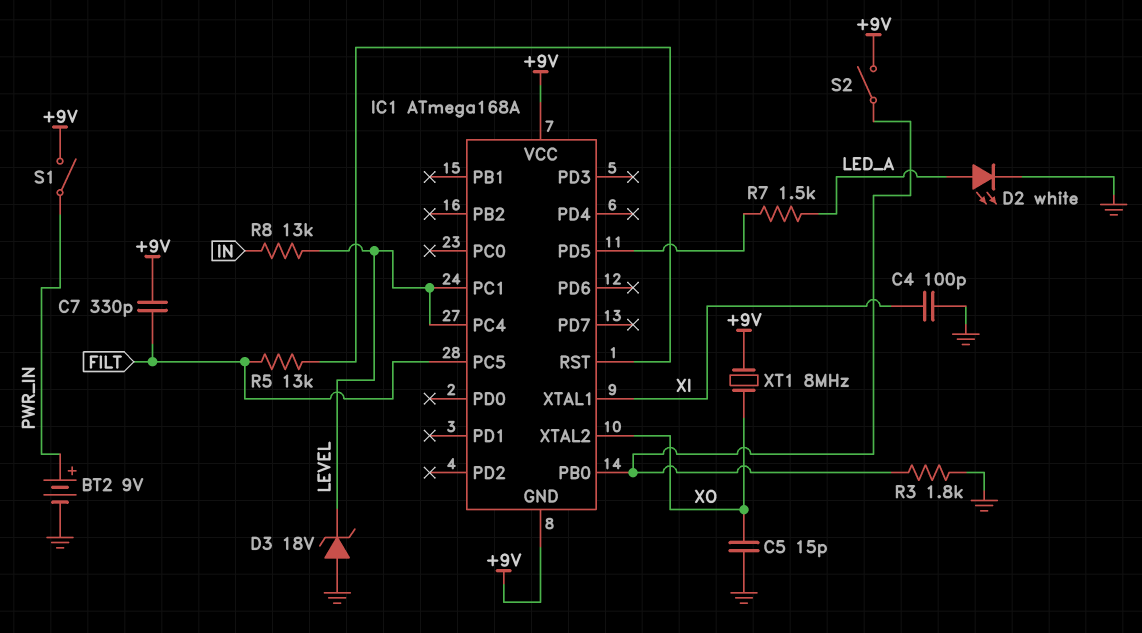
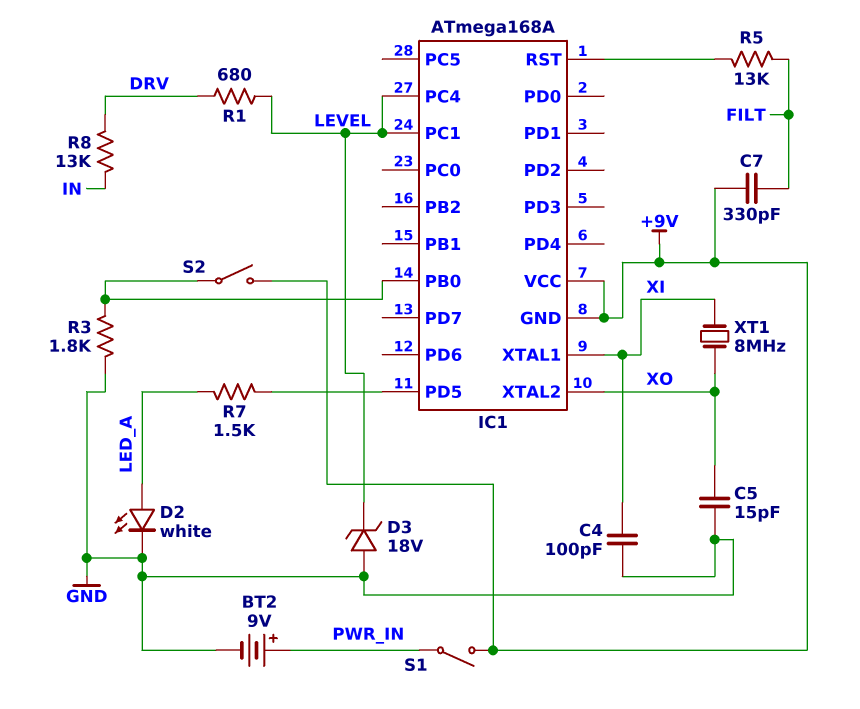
IC1 pin PC5: FILT -> none
R1: none -> 680 (DRV, LEVEL)
R8: 13k (IN, LEVEL) -> 13k (DRV, IN)
XT1: 8MHz (+9V, XO) -> 8MHz (XI, XO)

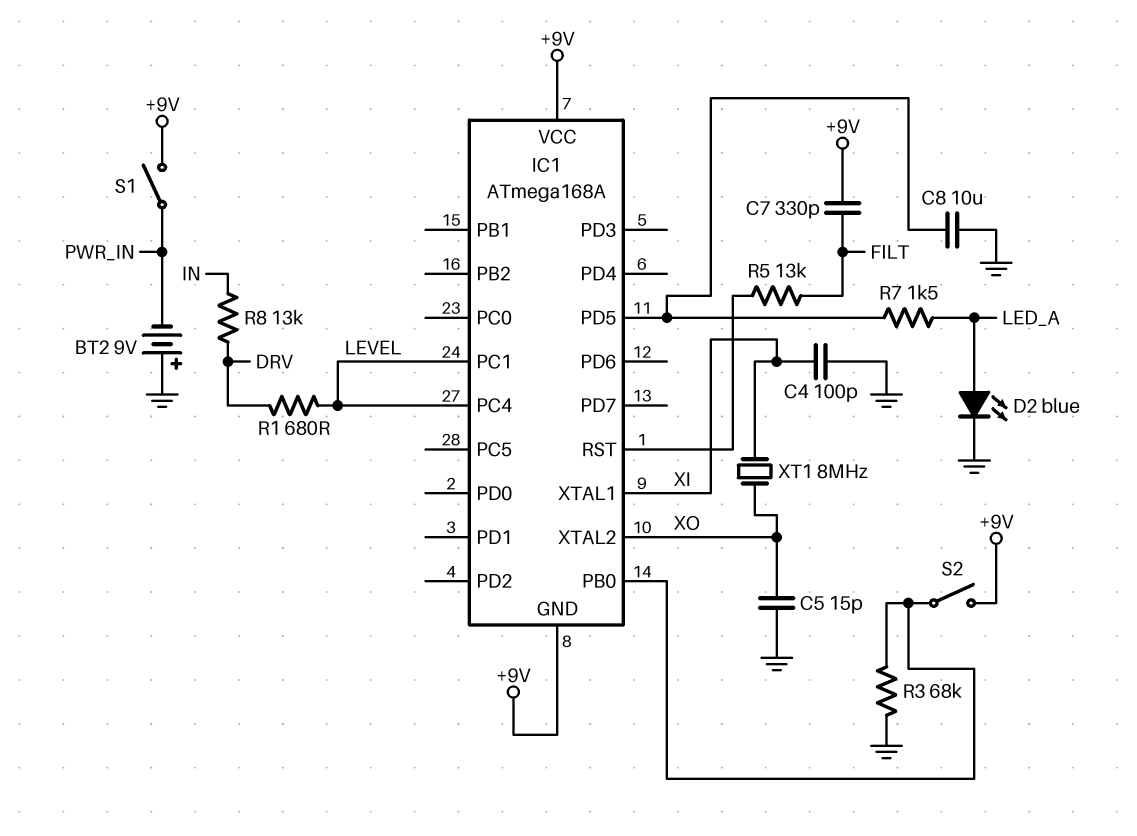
BT2: 9V (plus PWR_IN, minus GND) -> 9V (plus GND, minus PWR_IN)
C8: none -> 10uF (GND, IC1/PD5)
D2: LED white (A LED_A, K GND) -> LED blue (A LED_A, K GND)
D3: zener 18V (A GND, K LEVEL) -> none
R3: 1.8k (GND, IC1/PB0) -> 68k (GND, IC1/PB0)

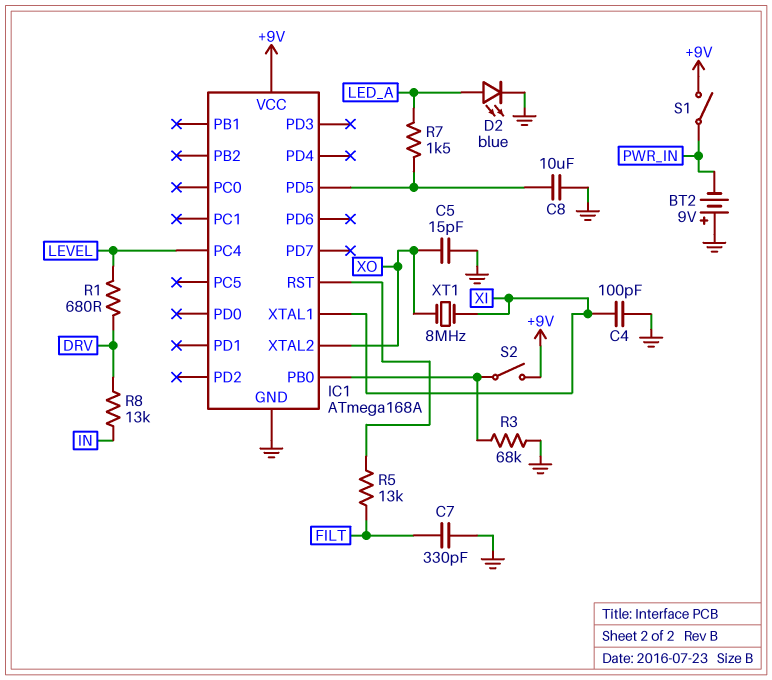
C7: 330pF (+9V, FILT) -> 330pF (FILT, GND)
IC1 pin GND: +9V -> GND
IC1 pin PC1: LEVEL -> none

